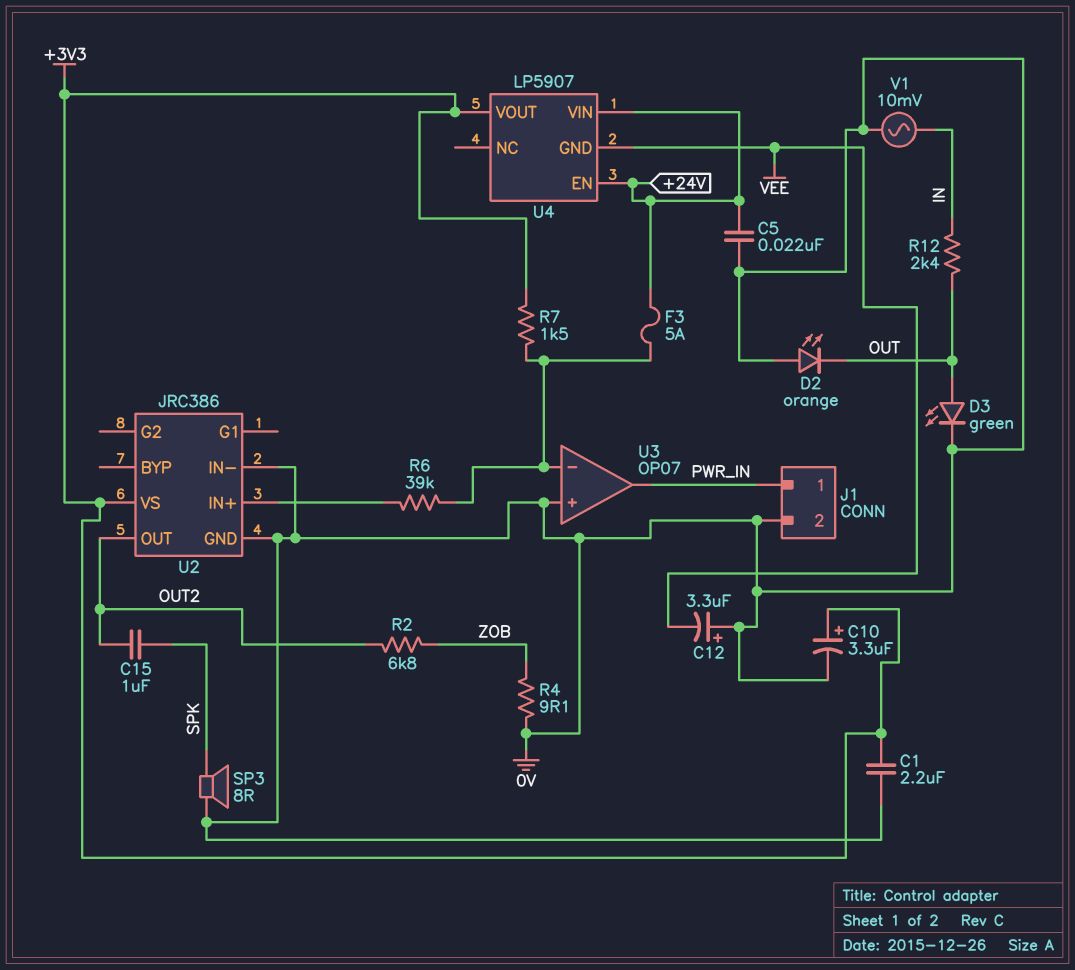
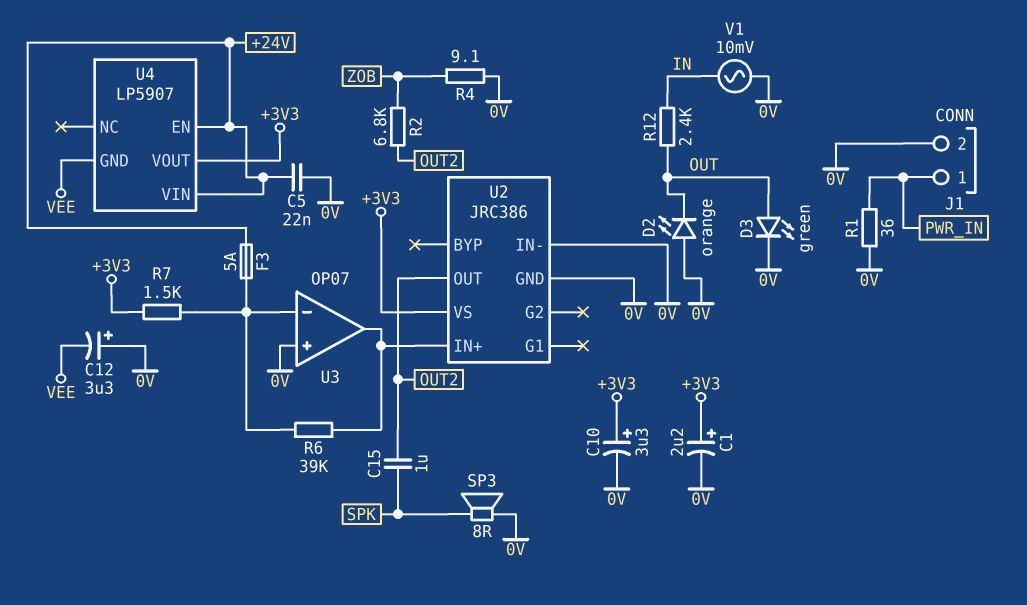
C1: 2.2uF (+3V3, 0V) -> 2.2uF (plus +3V3, minus 0V)
R1: none -> 36 (0V, PWR_IN)
U3 pin out: PWR_IN -> U2/IN+

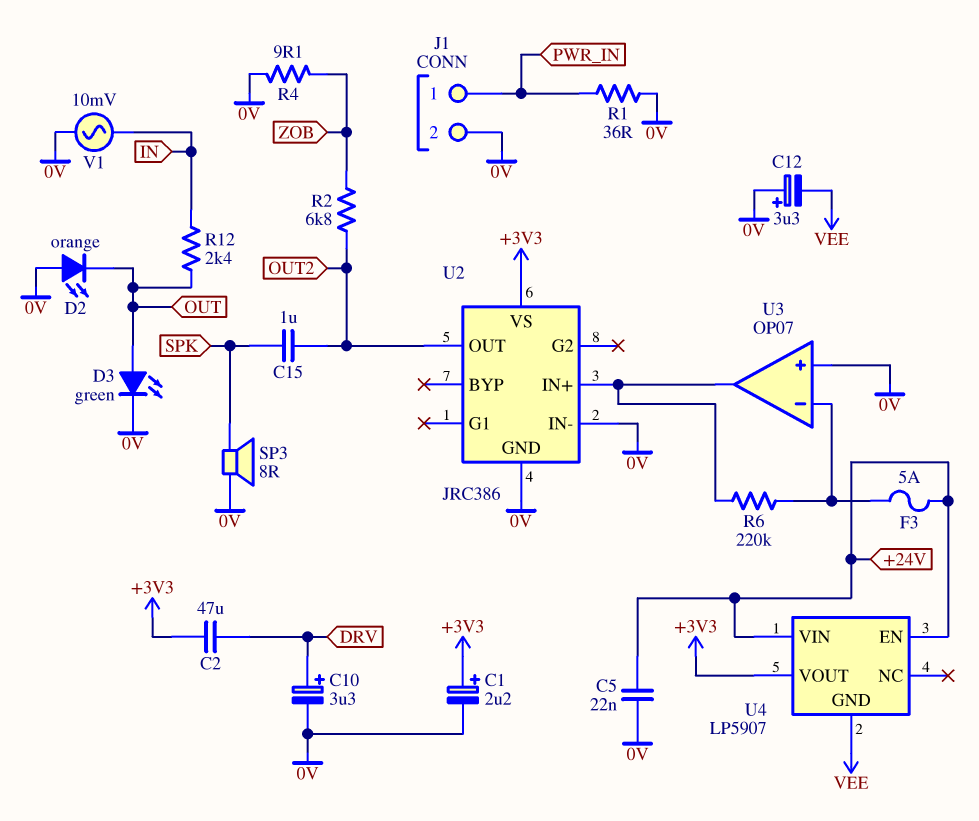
C2: none -> 47uF (+3V3, DRV)
C10: 3.3uF (plus +3V3, minus 0V) -> 3.3uF (plus DRV, minus 0V)
R6: 39k (U2/IN+, U3/in-) -> 220k (U2/IN+, U3/in-)
R7: 1.5k (+3V3, U3/in-) -> none

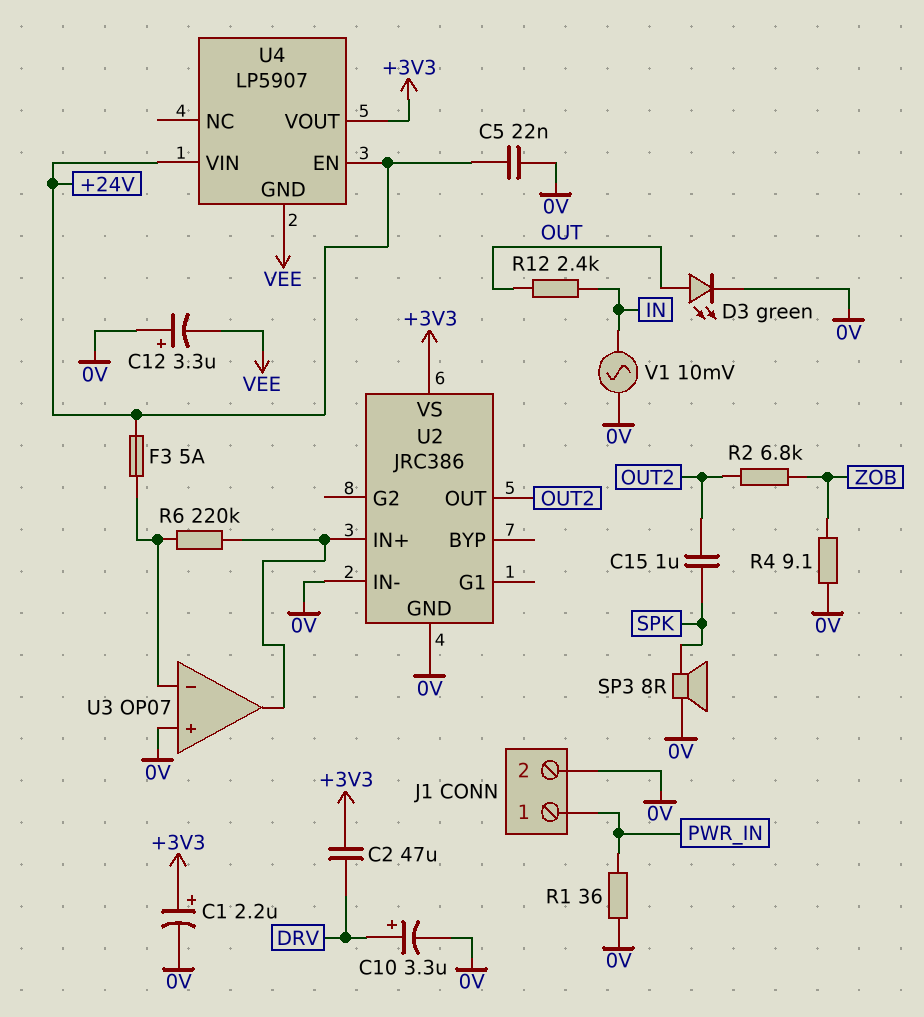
D2: LED orange (A 0V, K OUT) -> none

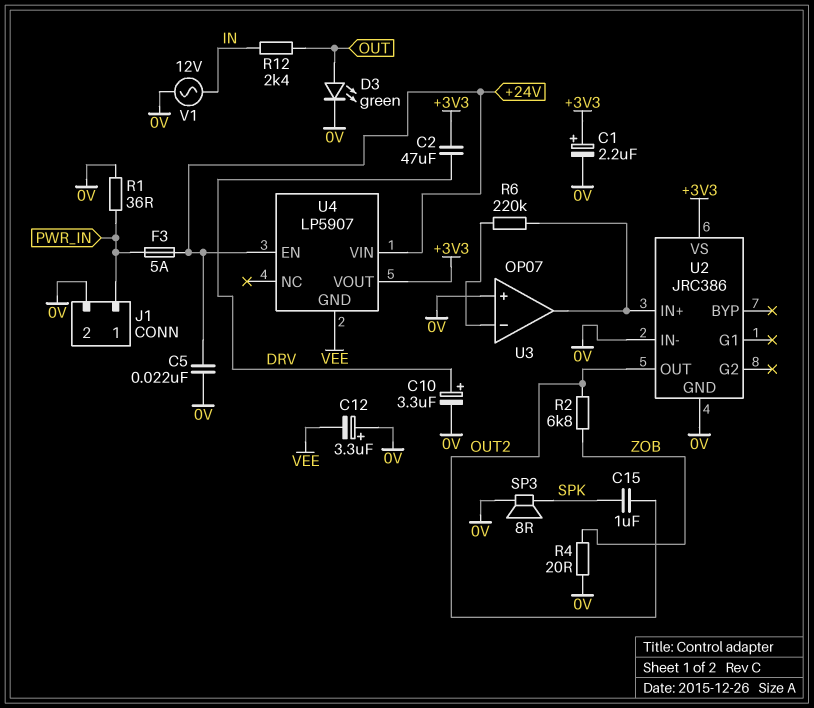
F3: 5A (+24V, U3/in-) -> 5A (+24V, PWR_IN)
R4: 9.1 (0V, ZOB) -> 20 (0V, ZOB)
V1: AC 10mV (0V, IN) -> AC 12V (0V, IN)

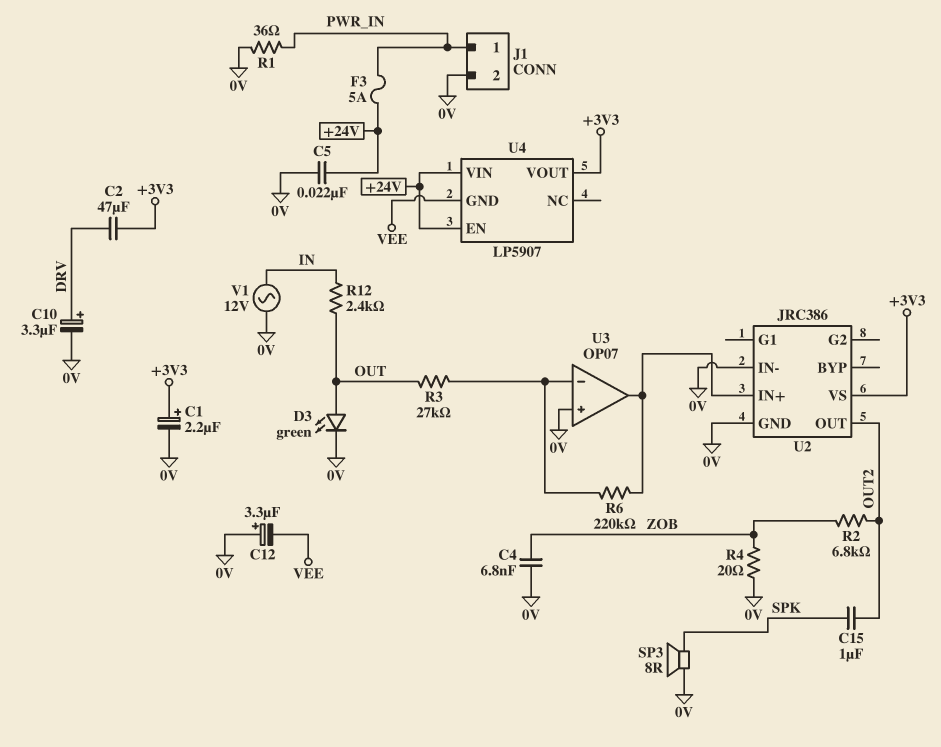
C4: none -> 6.8nF (0V, ZOB)
R3: none -> 27k (OUT, U3/in-)

